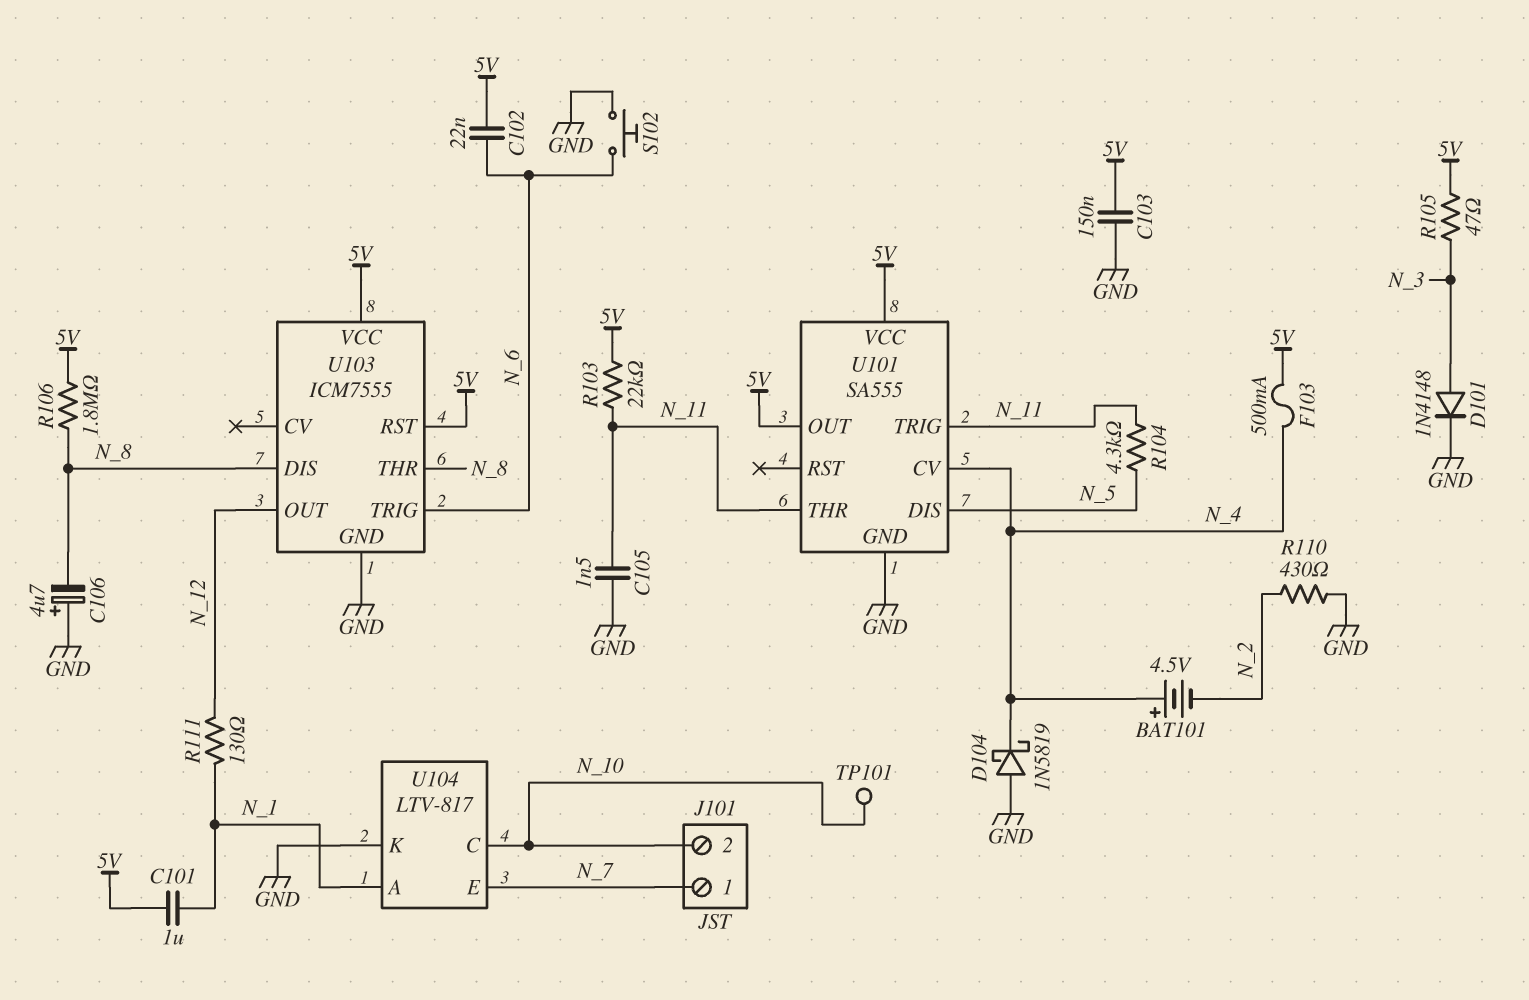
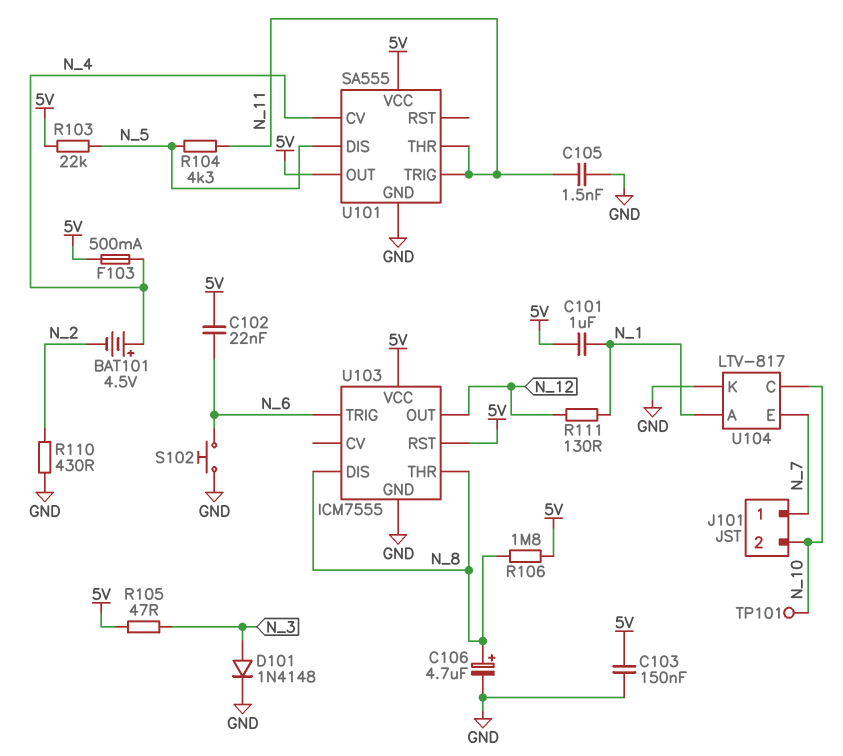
C106: 4.7uF (plus GND, minus N_8) -> 4.7uF (plus N_8, minus GND)
D104: schottky 1N5819 (A GND, K N_4) -> none
R103: 22k (5V, N_11) -> 22k (5V, N_5)

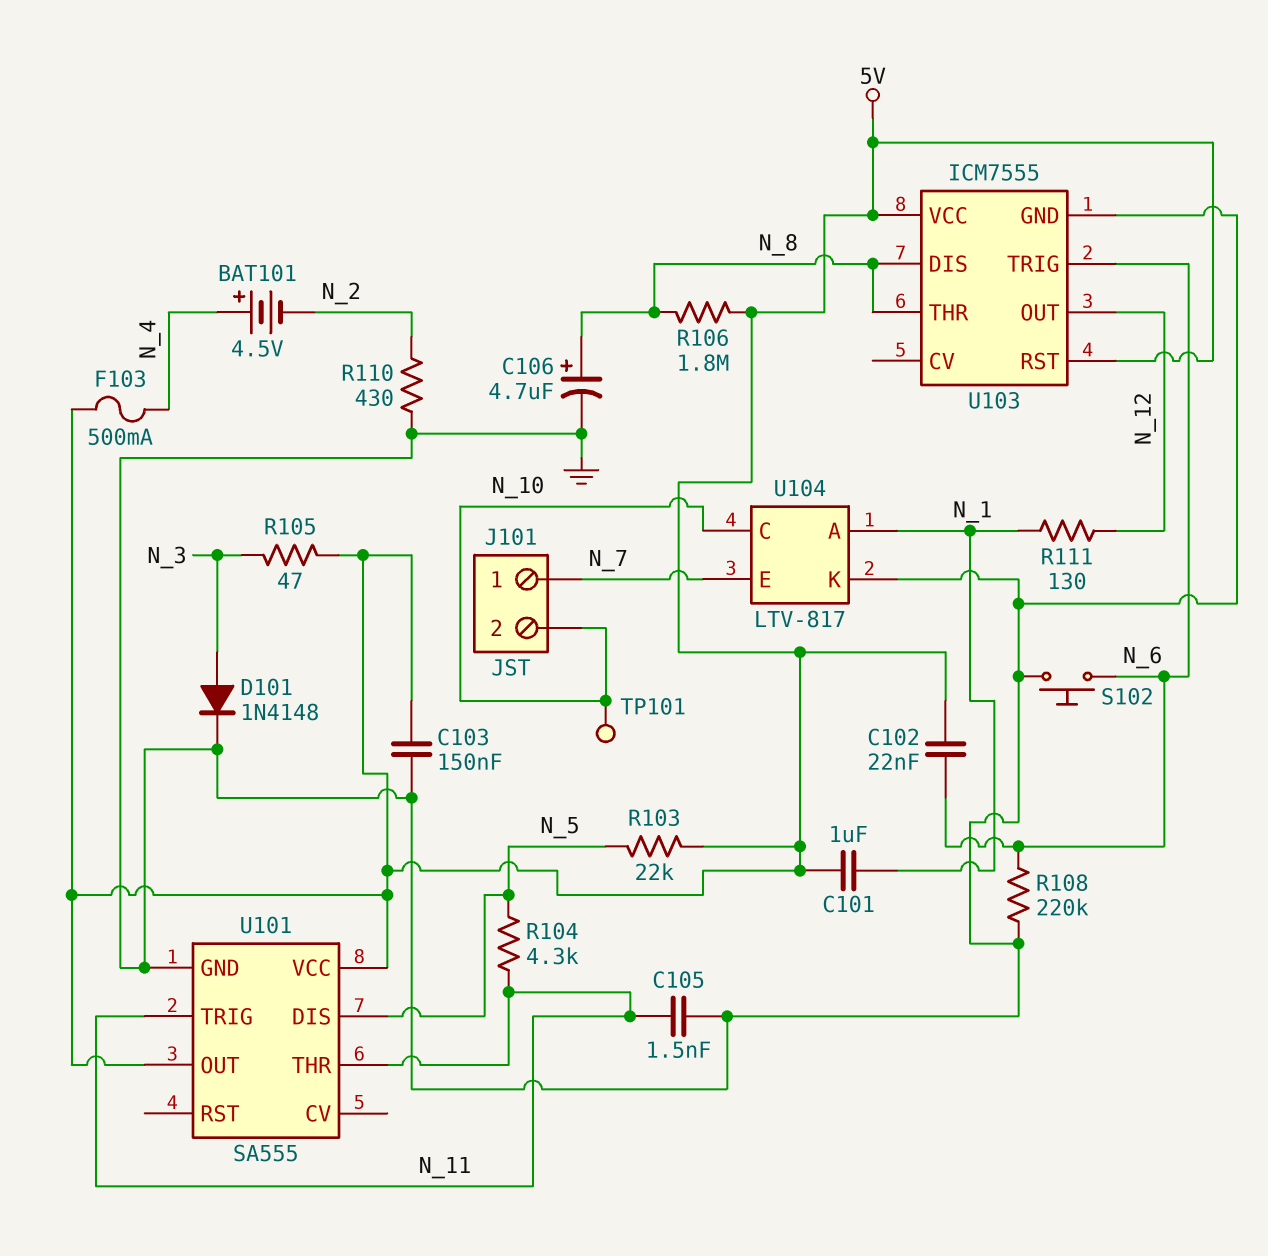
R108: none -> 220k (GND, N_6)
U101 pin CV: N_4 -> none

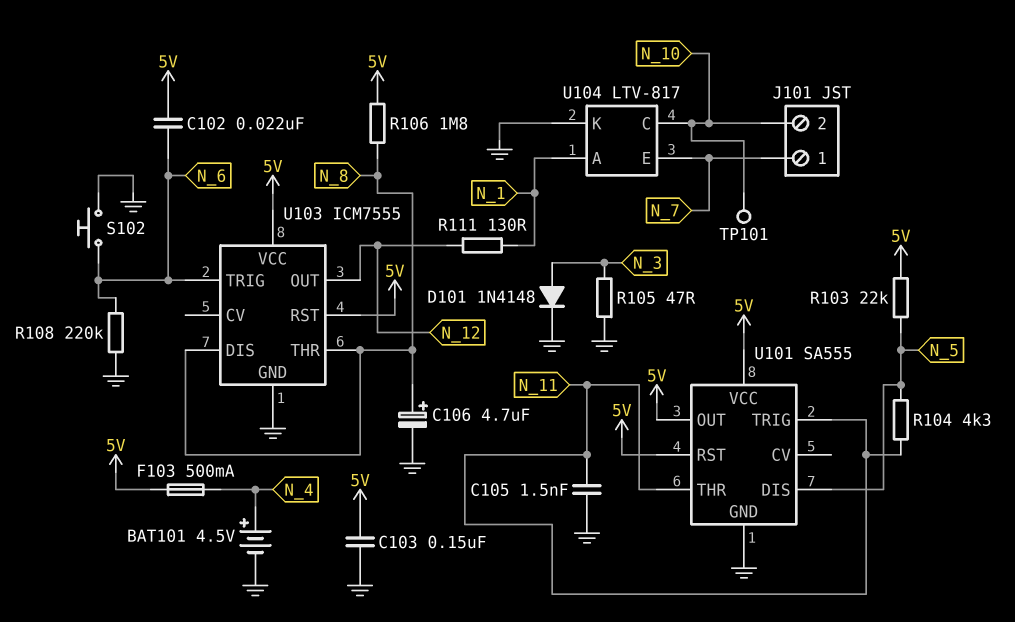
BAT101: 4.5V (plus N_4, minus N_2) -> 4.5V (plus N_4, minus GND)
C101: 1uF (5V, N_1) -> none
R105: 47 (5V, N_3) -> 47 (GND, N_3)
R110: 430 (GND, N_2) -> none
U101 pin RST: none -> 5V

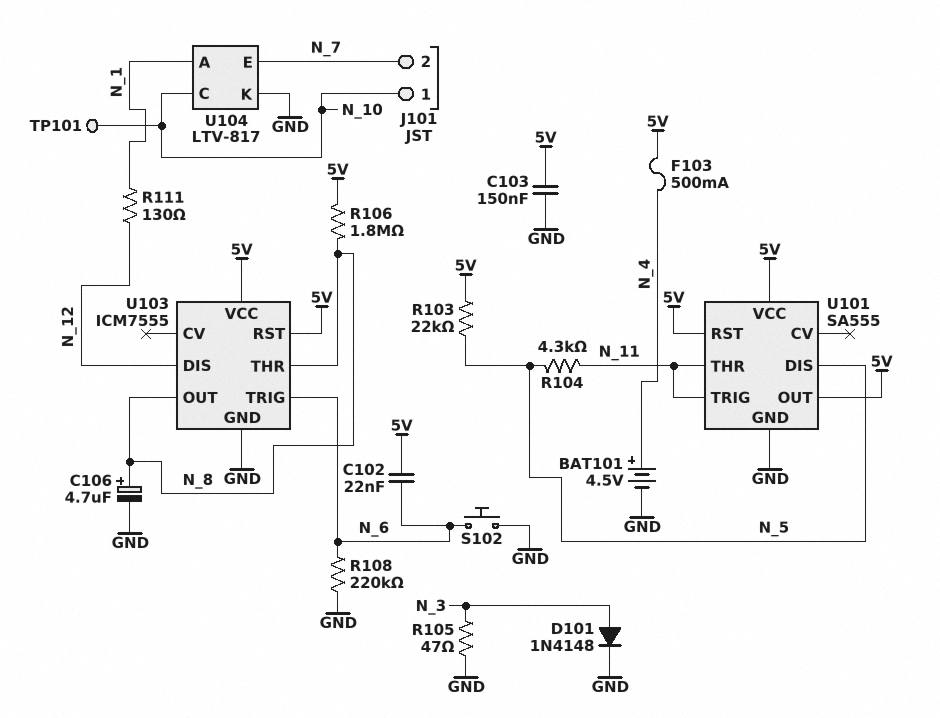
C105: 1.5nF (GND, N_11) -> none
J101 pin 1: N_7 -> N_10
J101 pin 2: N_10 -> N_7
U103 pin DIS: N_8 -> N_12
U103 pin OUT: N_12 -> N_8

